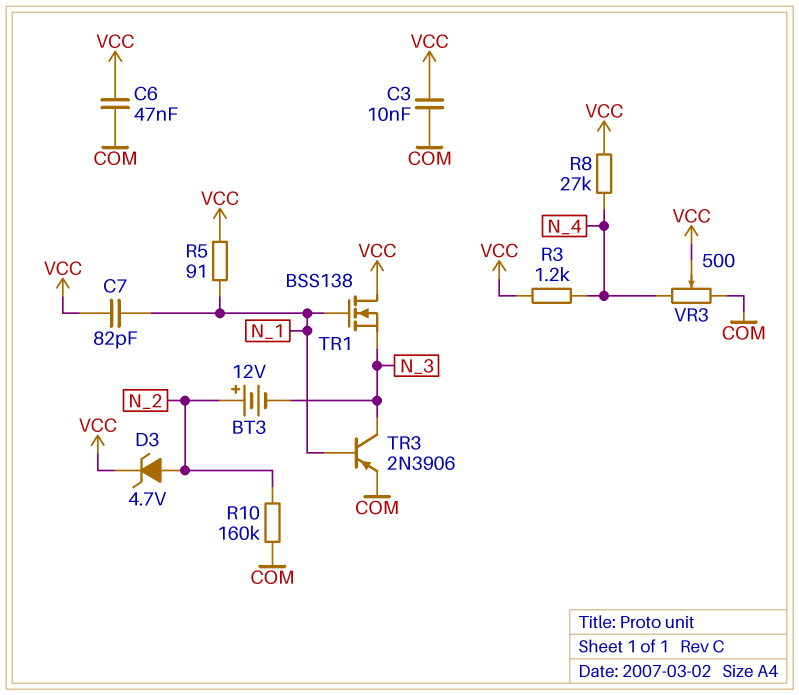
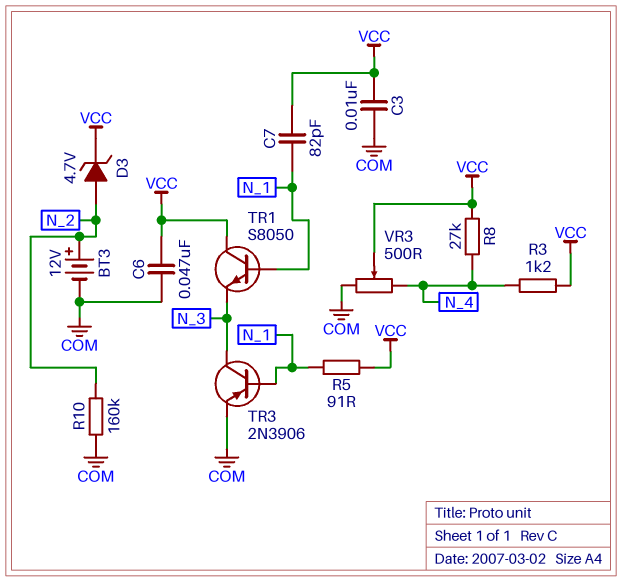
BT3: 12V (plus N_2, minus N_3) -> 12V (plus N_2, minus COM)
TR1: NMOS BSS138 (G N_1, D VCC, S N_3) -> NPN S8050 (B N_1, C VCC, E N_3)

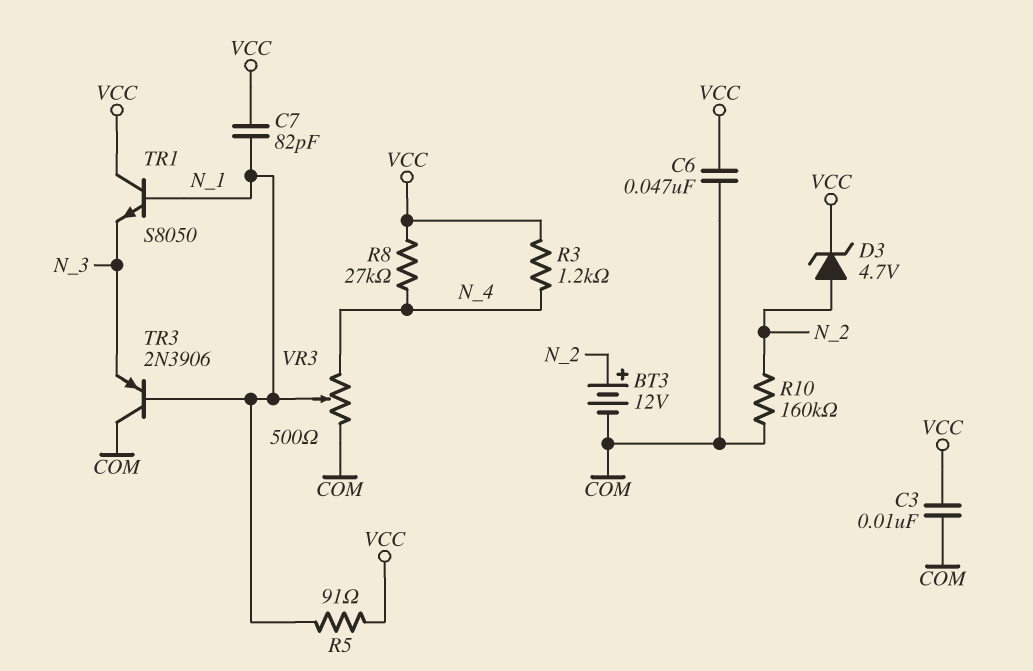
TR3: PNP 2N3906 (B N_1, C N_3, E COM) -> PNP 2N3906 (B N_1, C COM, E N_3)
VR3: 500 (COM, N_4, wiper VCC) -> 500 (COM, N_4, wiper N_1)

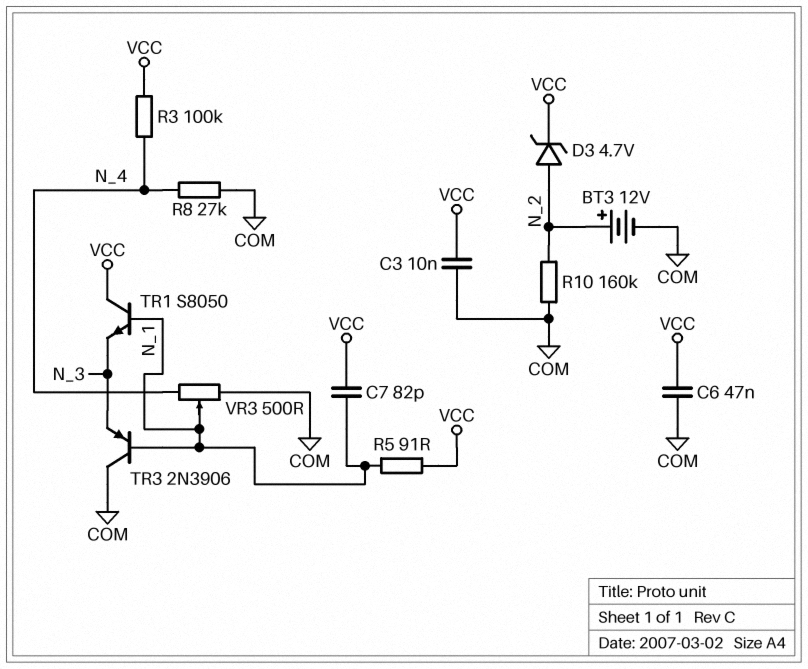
R3: 1.2k (N_4, VCC) -> 100k (N_4, VCC)
R8: 27k (N_4, VCC) -> 27k (COM, N_4)

